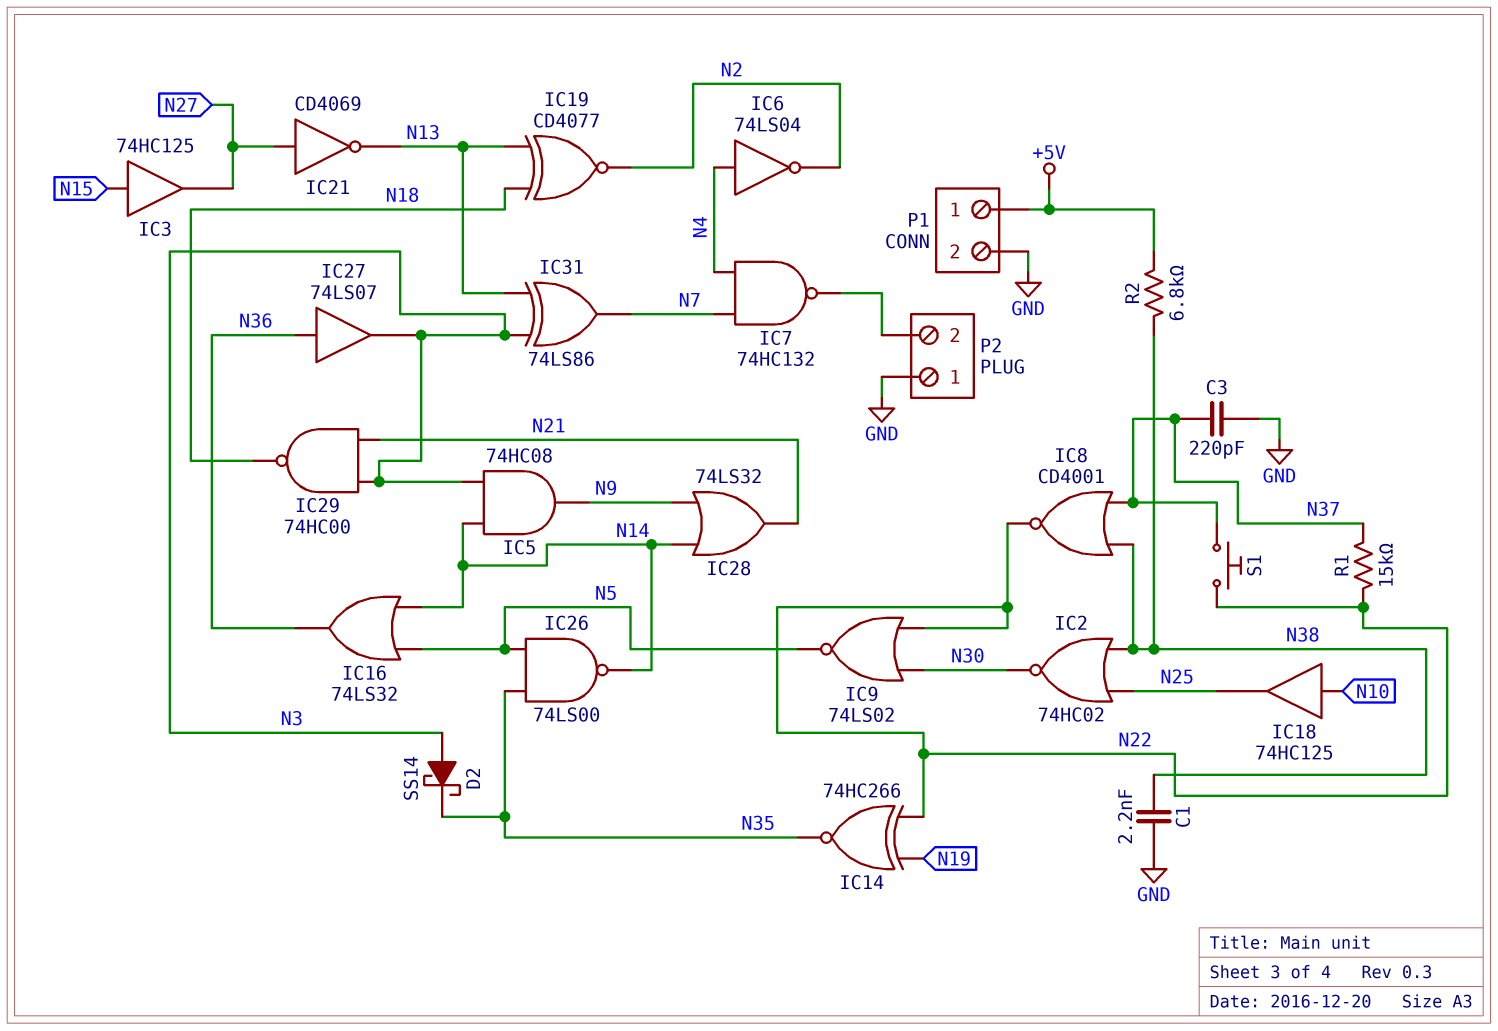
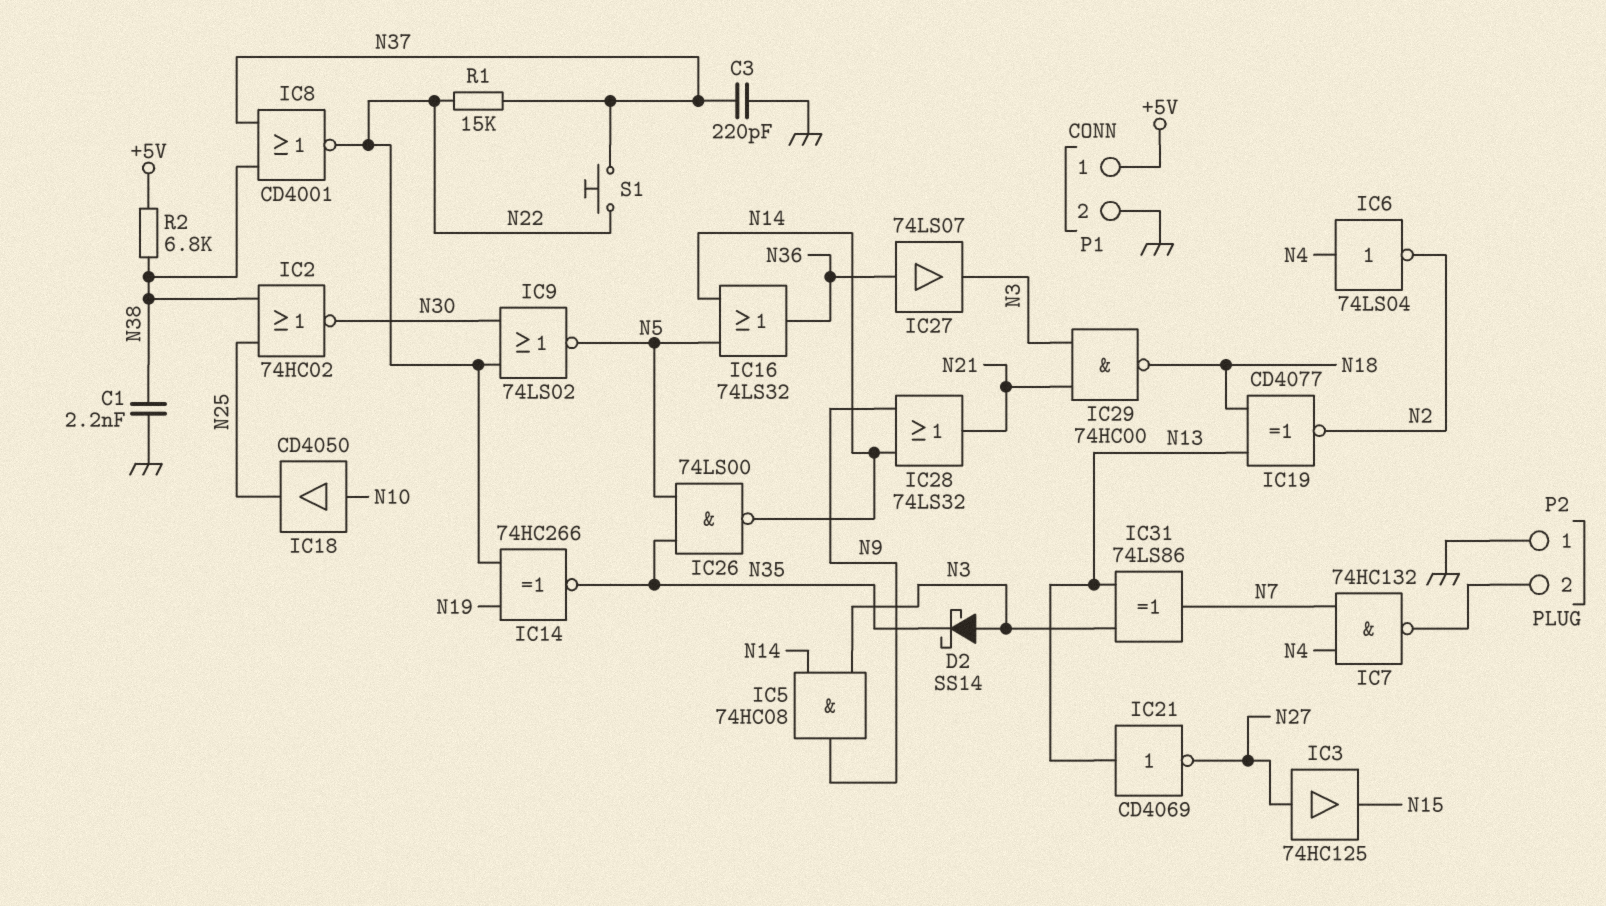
IC3: buffer 74HC125 (in N15, out N27) -> buffer 74HC125 (in N27, out N15)
IC18: buffer 74HC125 (in N10, out N25) -> buffer CD4050 (in N10, out N25)
IC21: NOT CD4069 (in N27, out N13) -> NOT CD4069 (in N13, out N27)

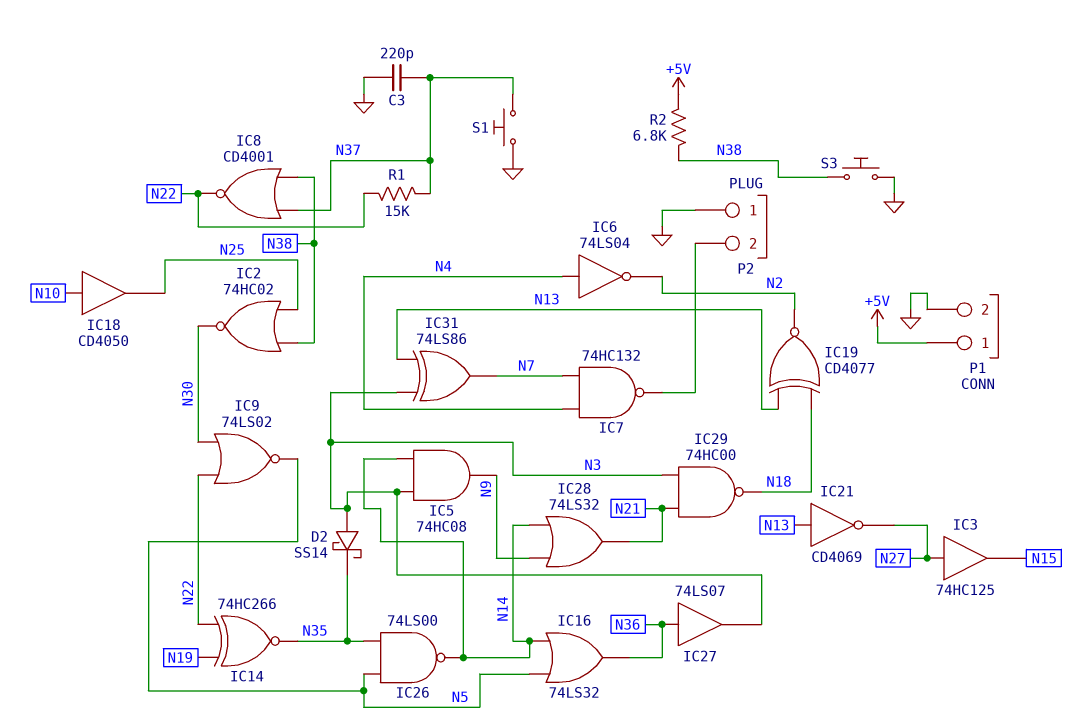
C1: 2.2nF (GND, N38) -> none
S1: button (N22, N37) -> button (GND, N37)
S3: none -> button (GND, N38)

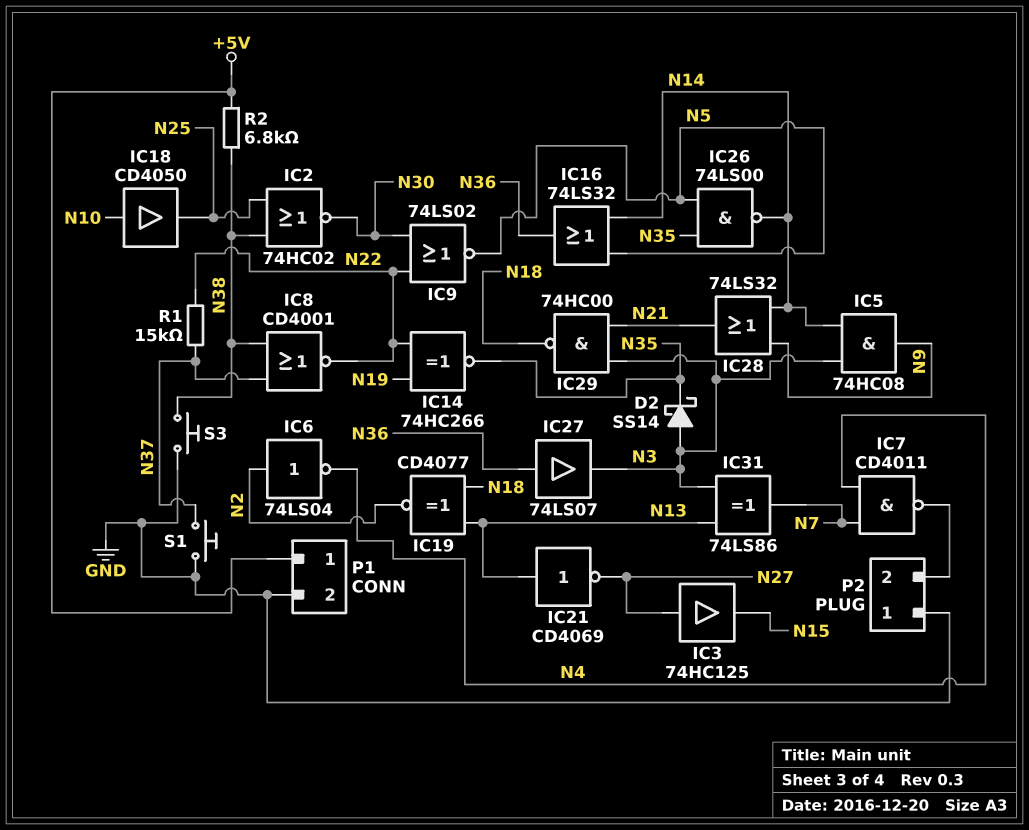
C3: 220pF (GND, N37) -> none
IC6: NOT 74LS04 (in N4, out N2) -> NOT 74LS04 (in N2, out N4)
IC7: NAND 74HC132 (in N4, in N7, out P2/2) -> NAND CD4011 (in N4, in N7, out P2/2)

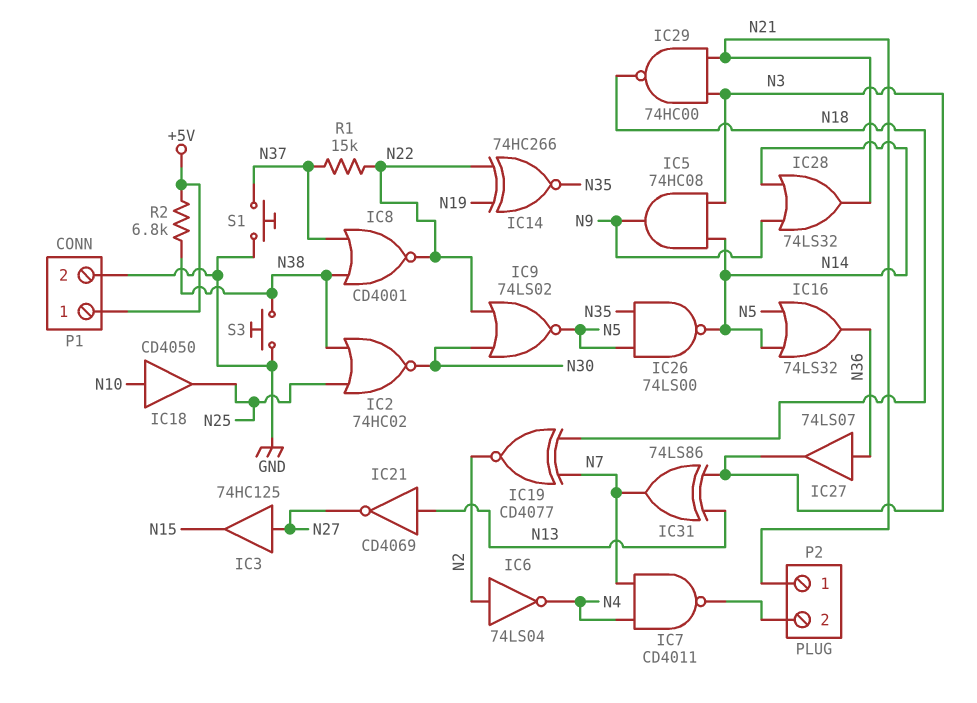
D2: schottky SS14 (A N3, K N35) -> none
IC19: XNOR CD4077 (in N13, in N18, out N2) -> XNOR CD4077 (in N7, in N18, out N2)
P2 pin 1: GND -> N21

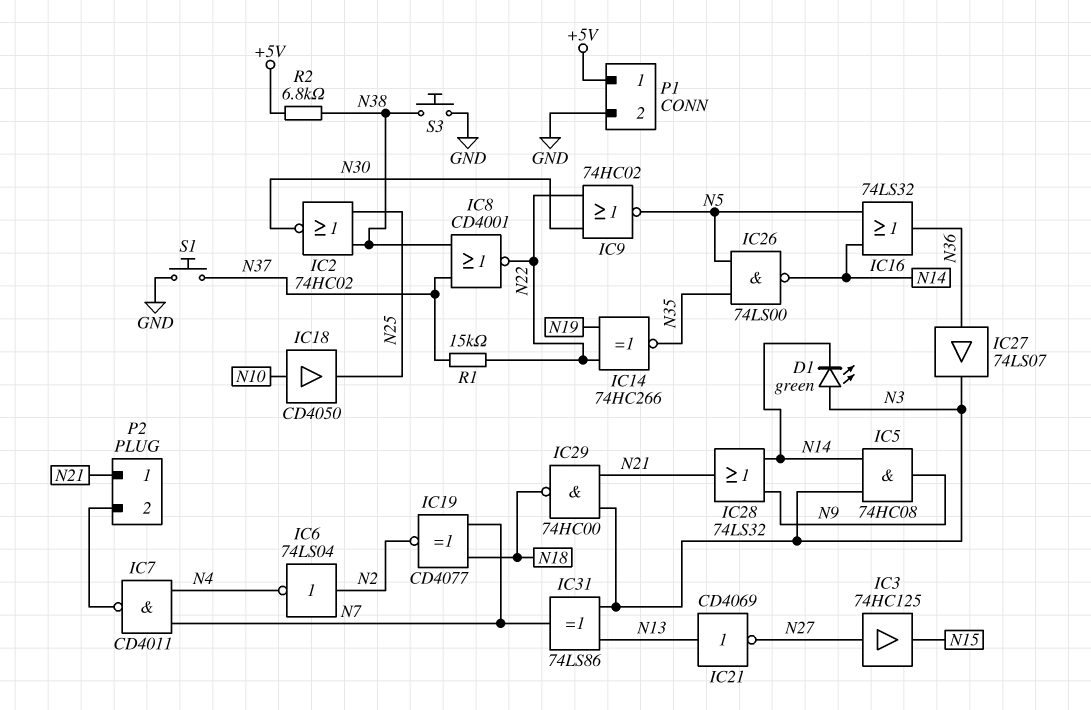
D1: none -> LED green (A N3, K N14)
IC9: NOR 74LS02 (in N22, in N30, out N5) -> NOR 74HC02 (in N22, in N30, out N5)

